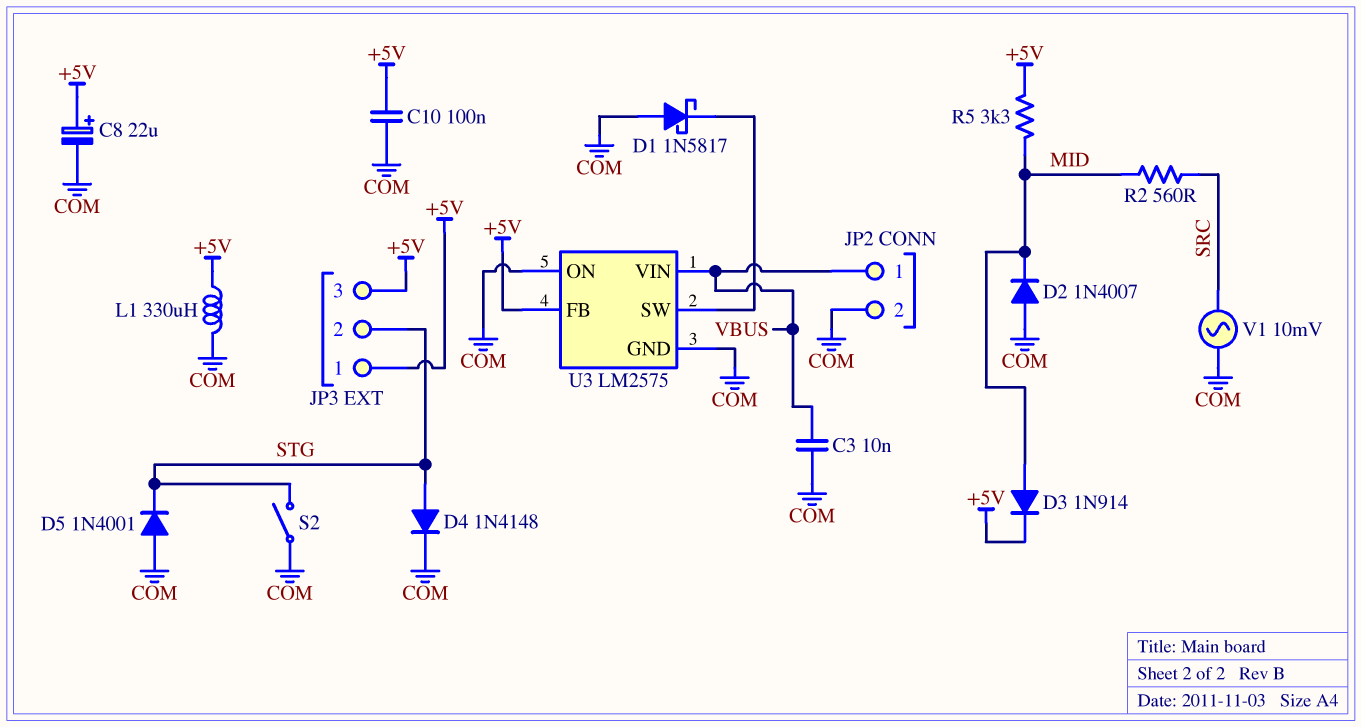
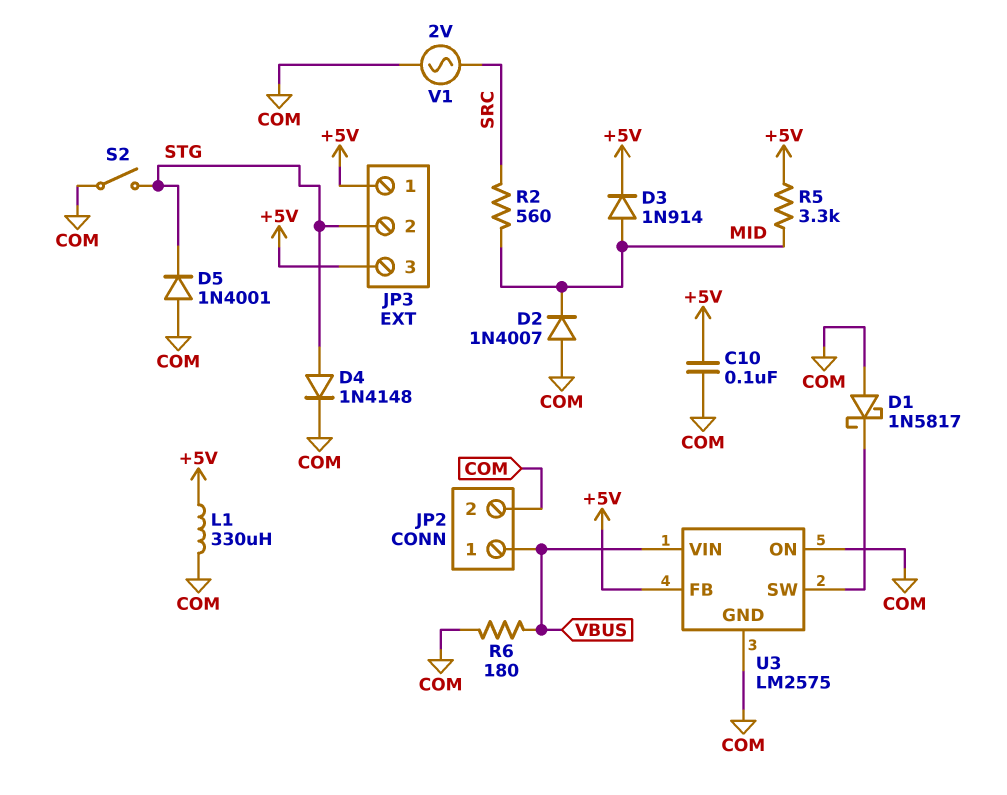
C3: 10nF (COM, VBUS) -> none
C8: 22uF (plus +5V, minus COM) -> none
R6: none -> 180 (COM, VBUS)
V1: AC 10mV (COM, SRC) -> AC 2V (COM, SRC)

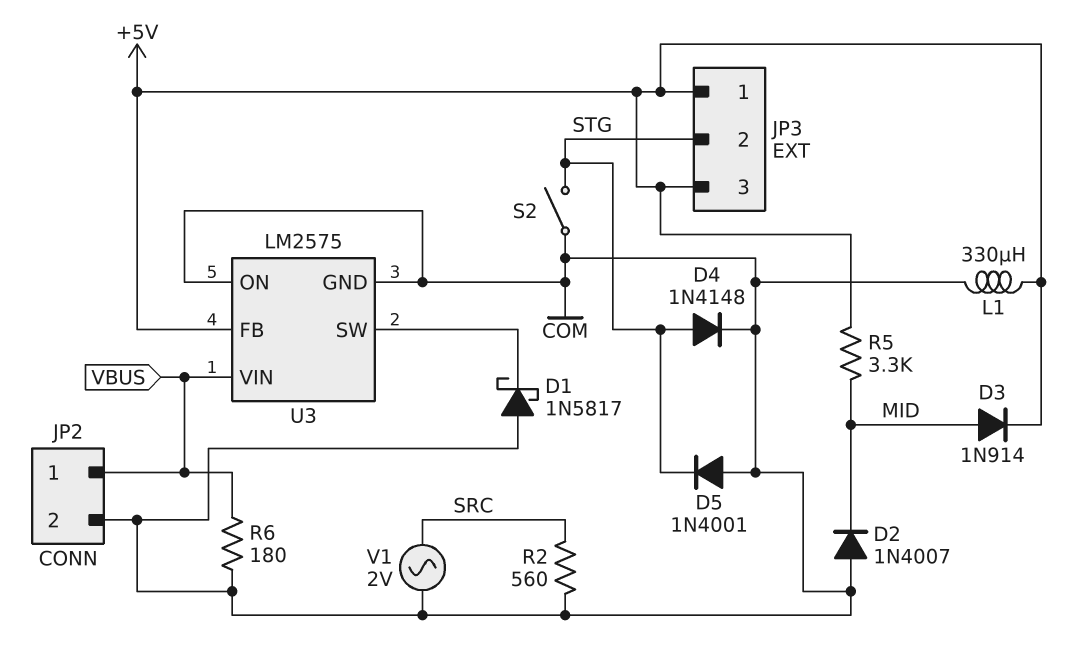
C10: 100nF (+5V, COM) -> none
R2: 560 (MID, SRC) -> 560 (COM, SRC)

